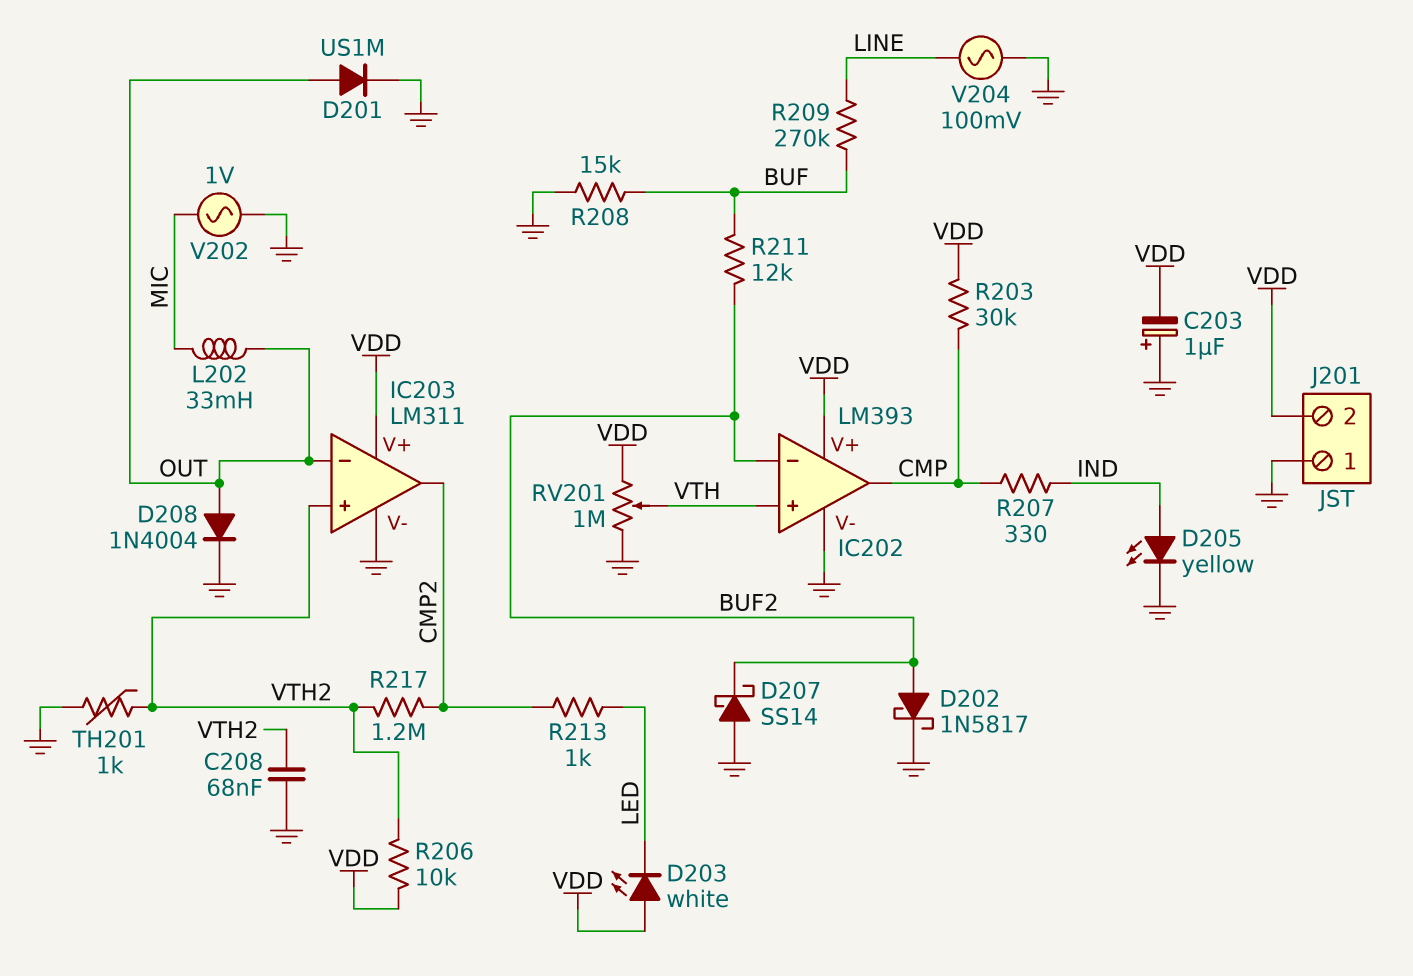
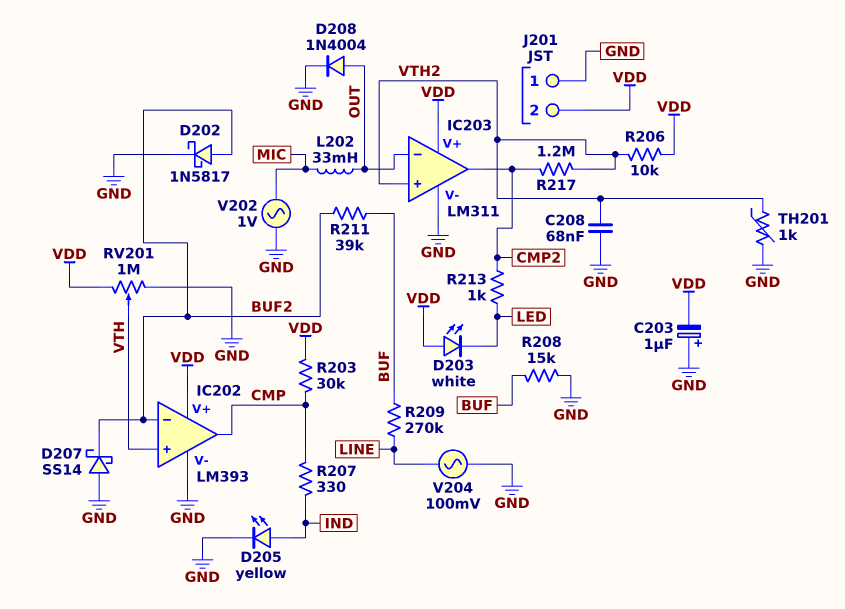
D201: diode US1M (A OUT, K GND) -> none
R211: 12k (BUF, BUF2) -> 39k (BUF, BUF2)

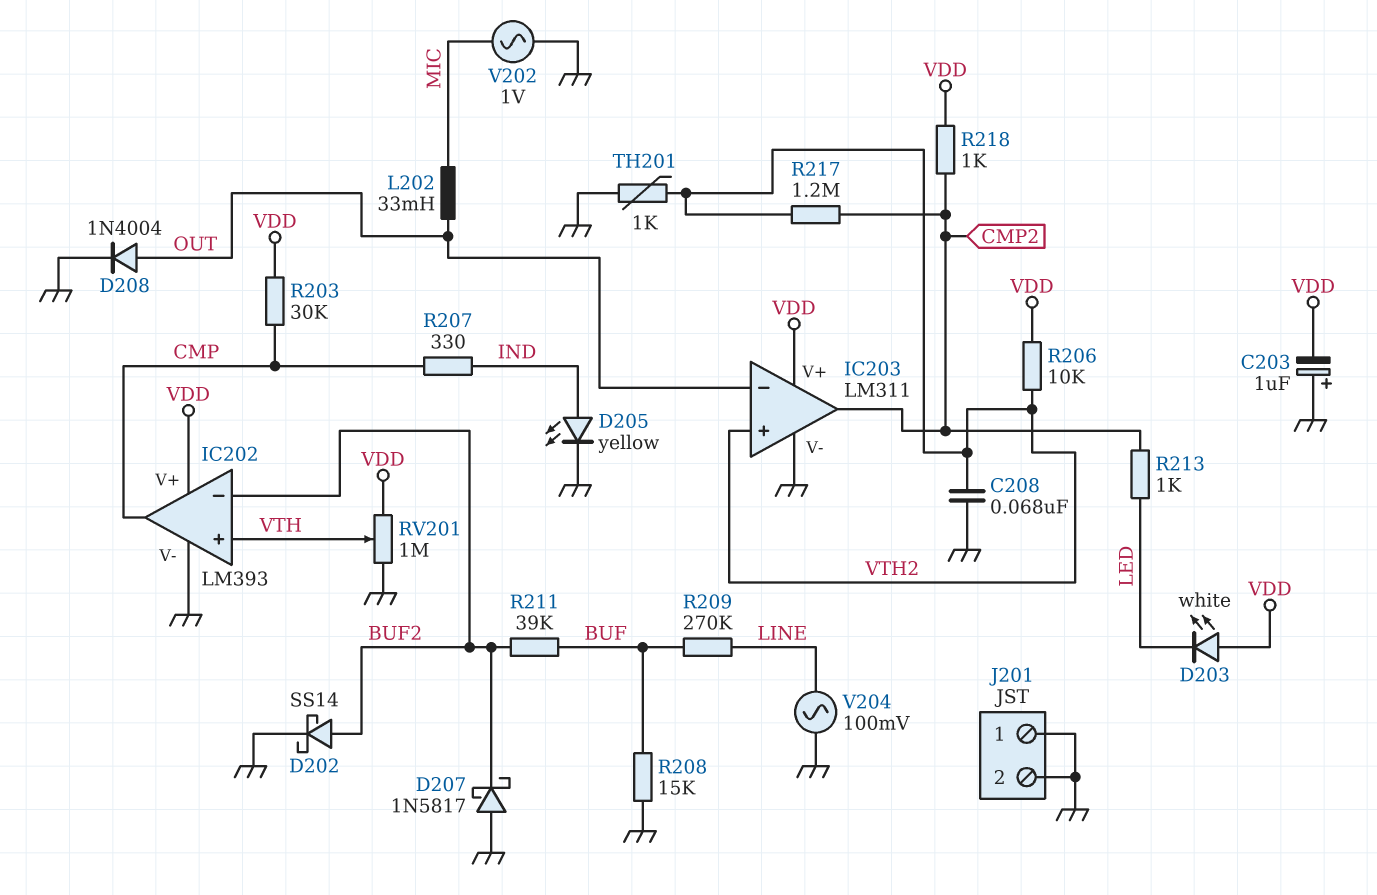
D202: schottky 1N5817 (A BUF2, K GND) -> schottky SS14 (A BUF2, K GND)
D207: schottky SS14 (A GND, K BUF2) -> schottky 1N5817 (A GND, K BUF2)
J201 pin 2: VDD -> GND
R218: none -> 1k (CMP2, VDD)

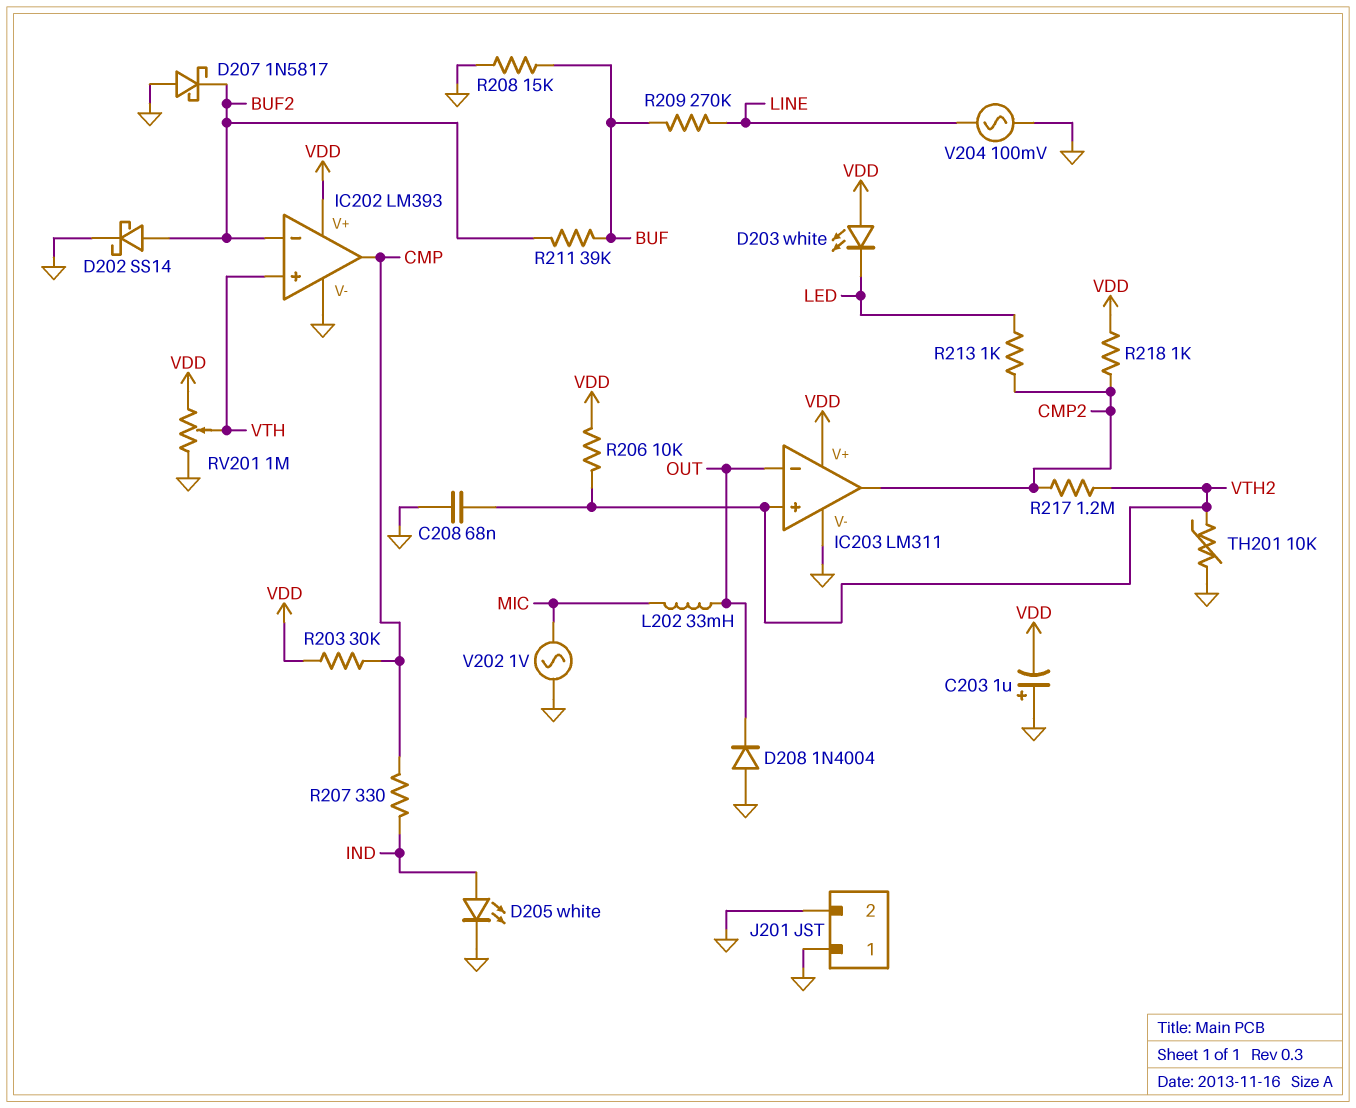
D205: LED yellow (A IND, K GND) -> LED white (A IND, K GND)
D208: diode 1N4004 (A OUT, K GND) -> diode 1N4004 (A GND, K OUT)
TH201: 1k (GND, VTH2) -> 10k (GND, VTH2)

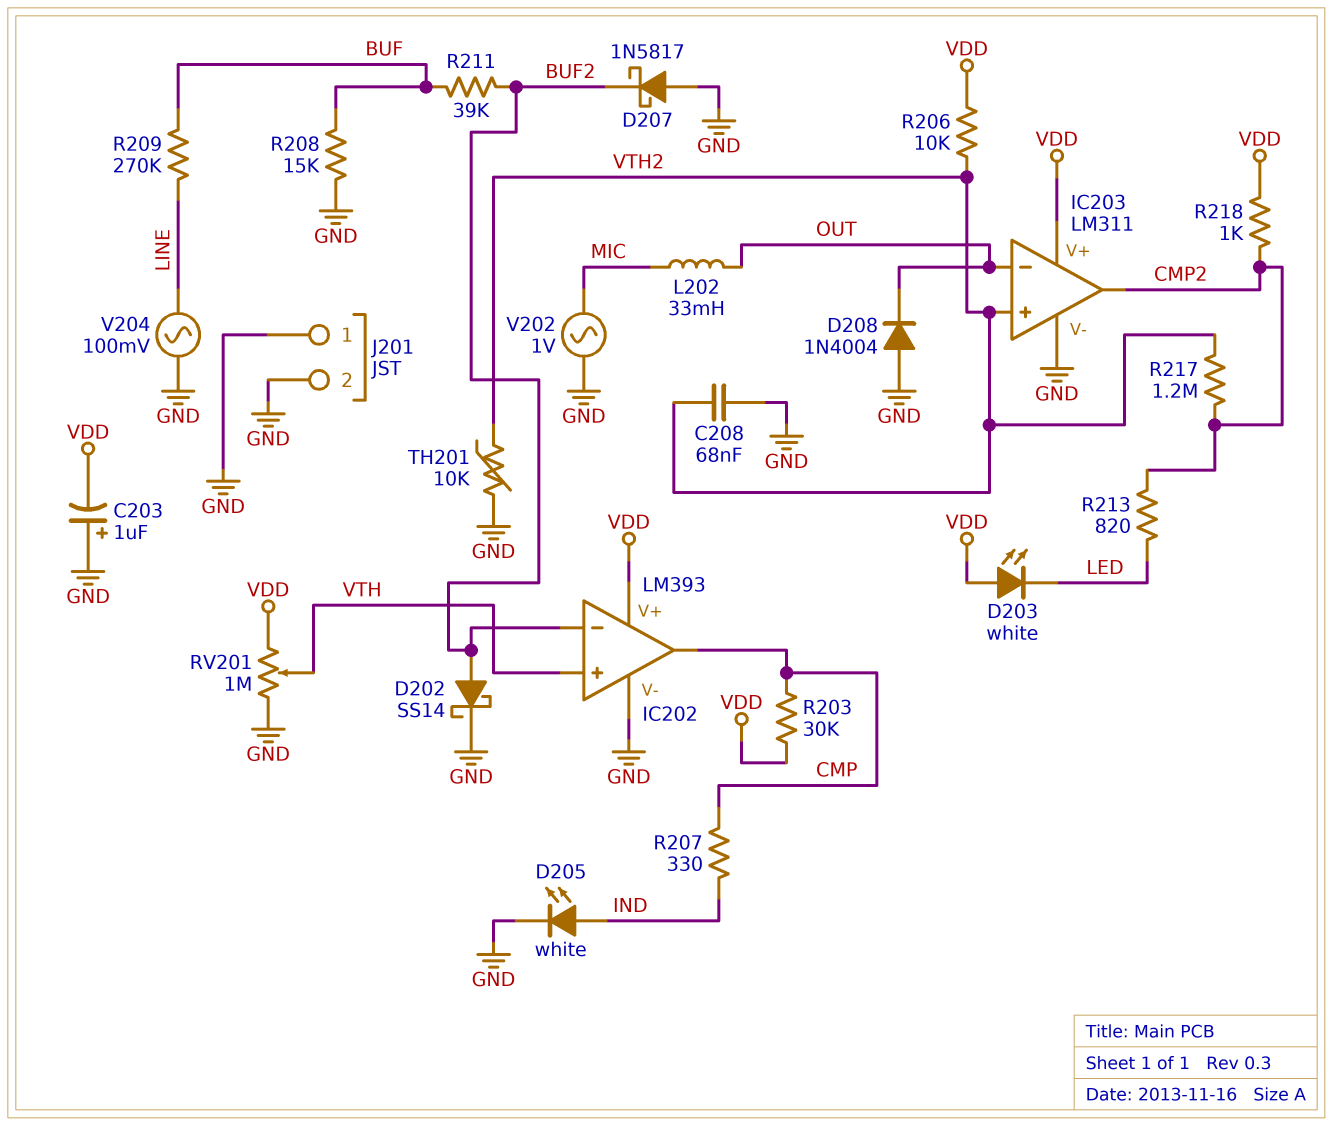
R213: 1k (CMP2, LED) -> 820 (CMP2, LED)

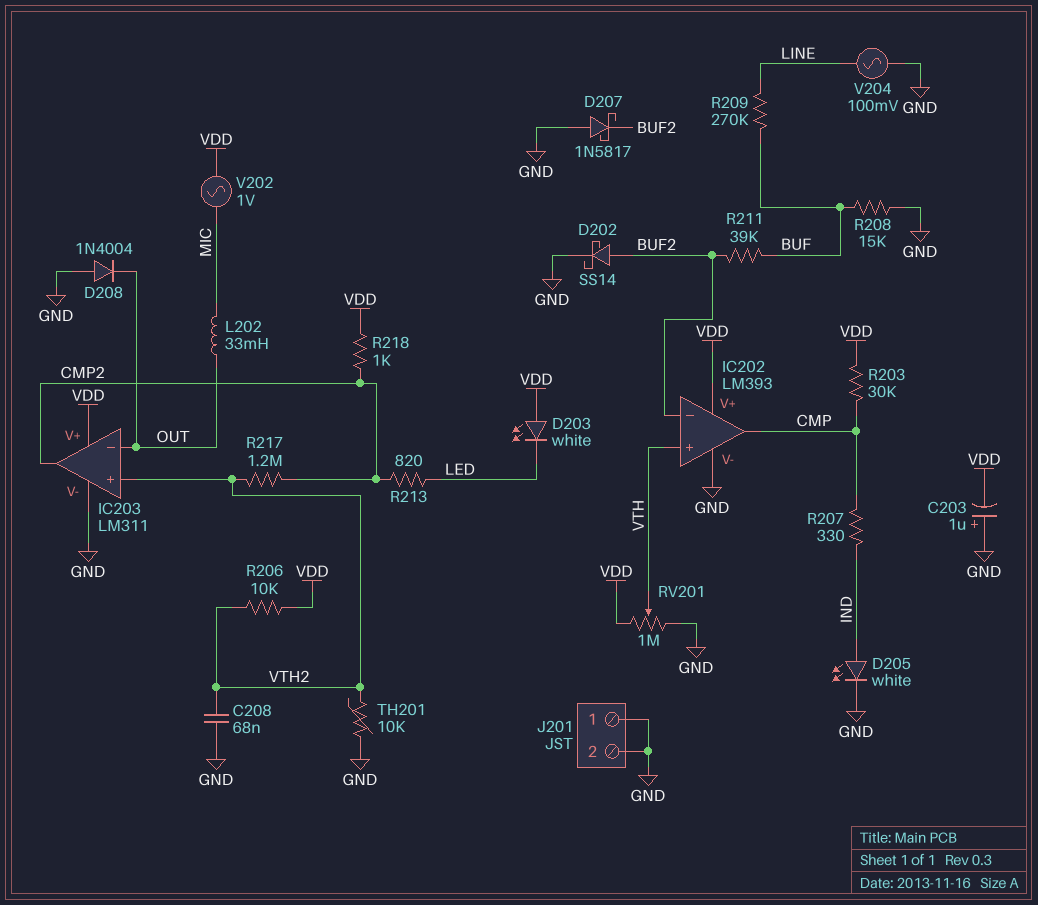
V202: AC 1V (GND, MIC) -> AC 1V (MIC, VDD)

